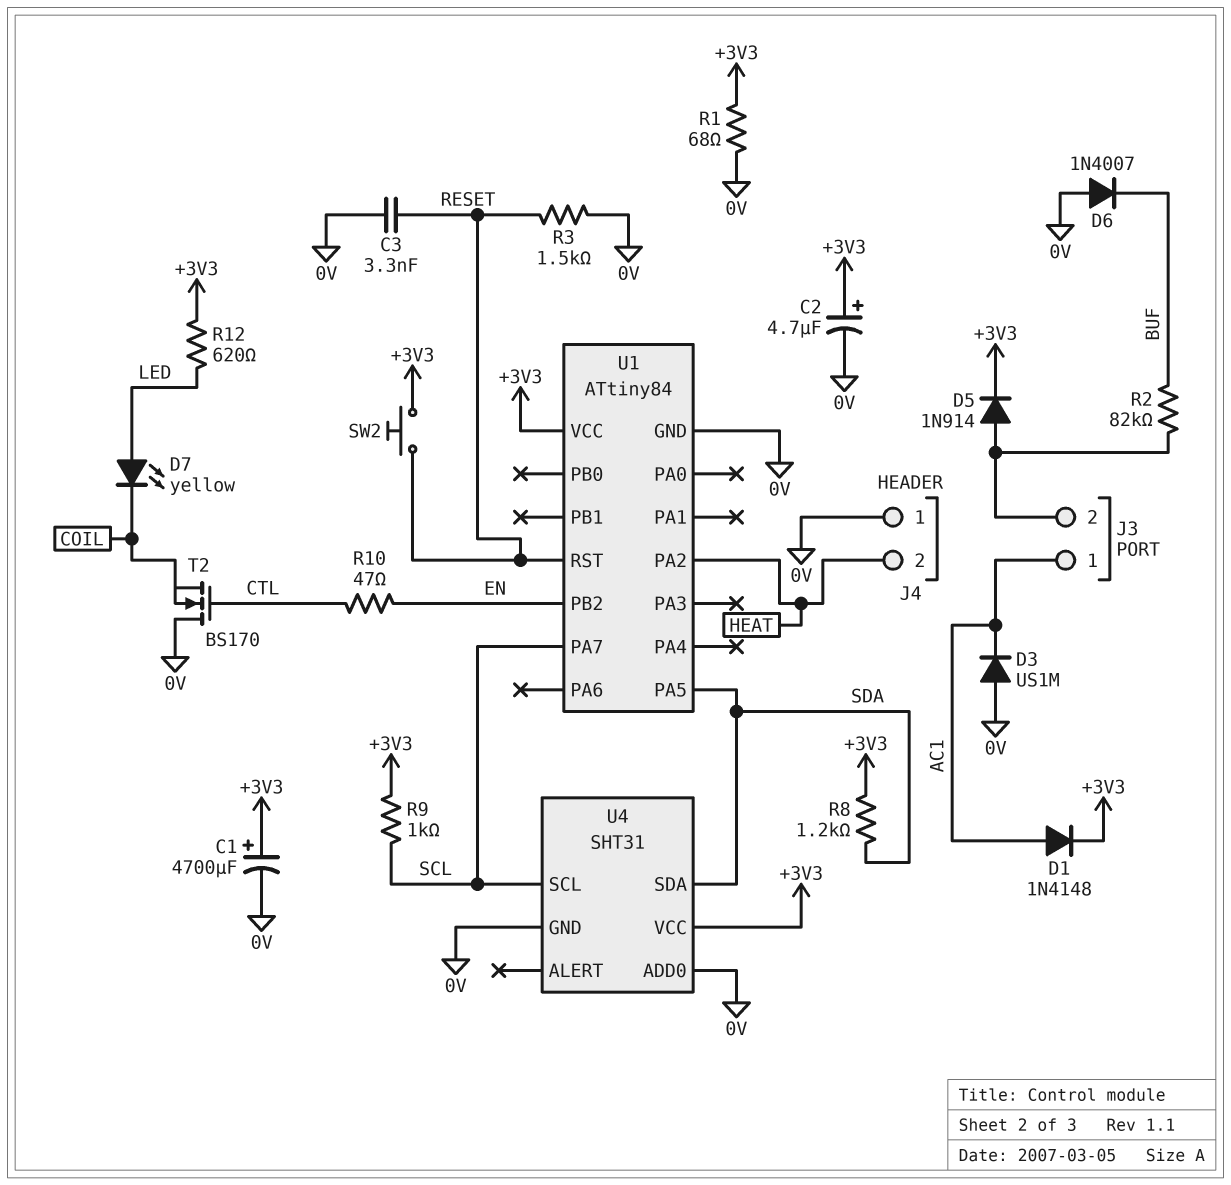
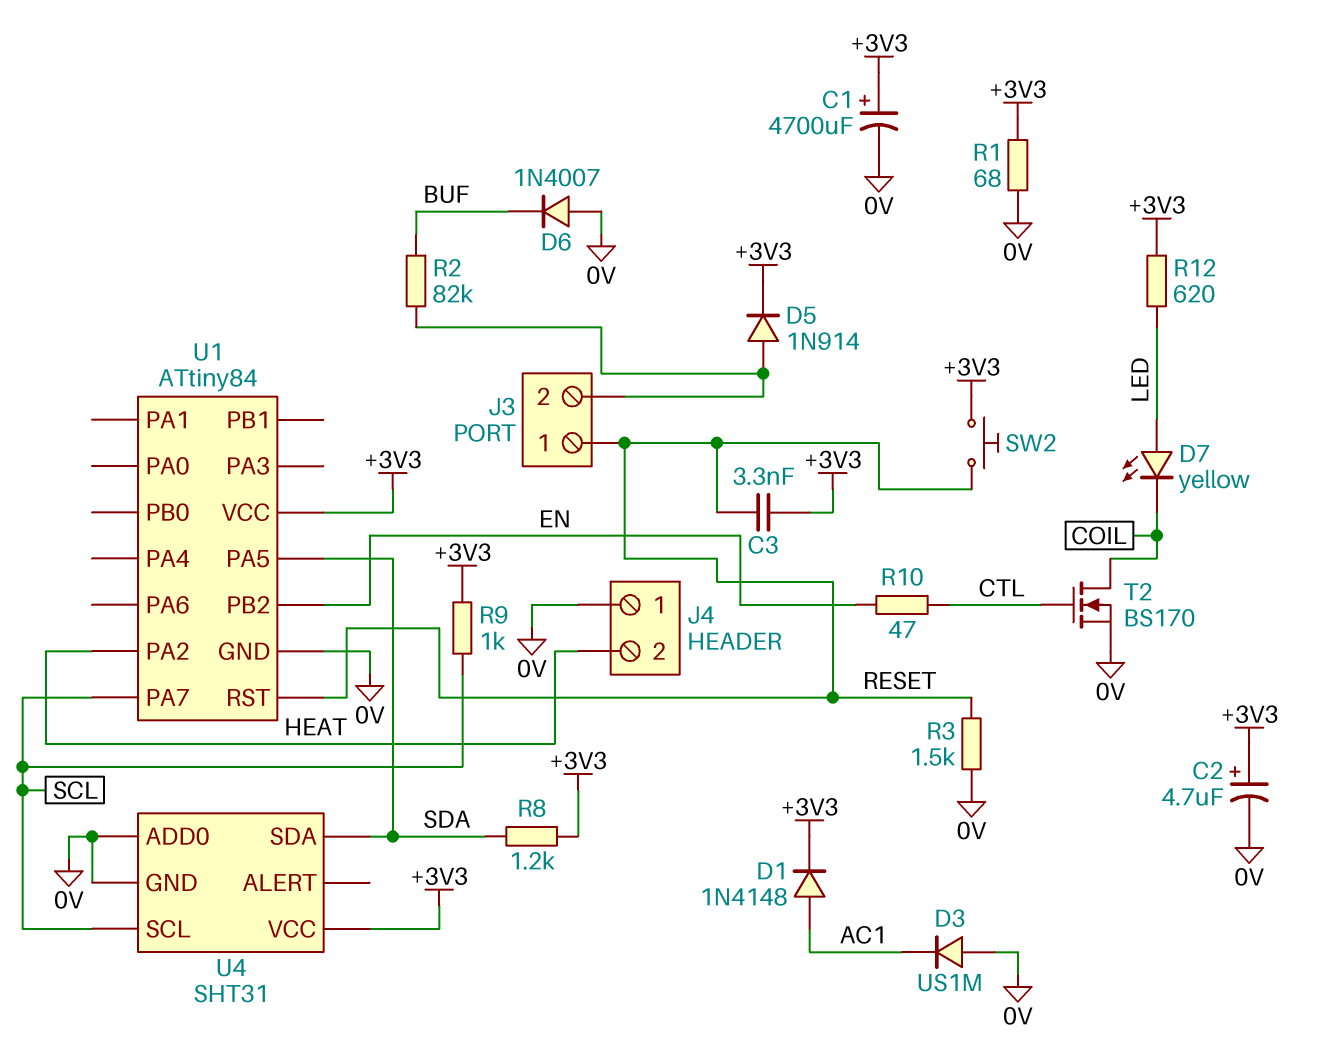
C3: 3.3nF (0V, RESET) -> 3.3nF (+3V3, RESET)
J3 pin 1: AC1 -> RESET
T2: NMOS BS170 (G CTL, D 0V, S COIL) -> NMOS BS170 (G CTL, D COIL, S 0V)

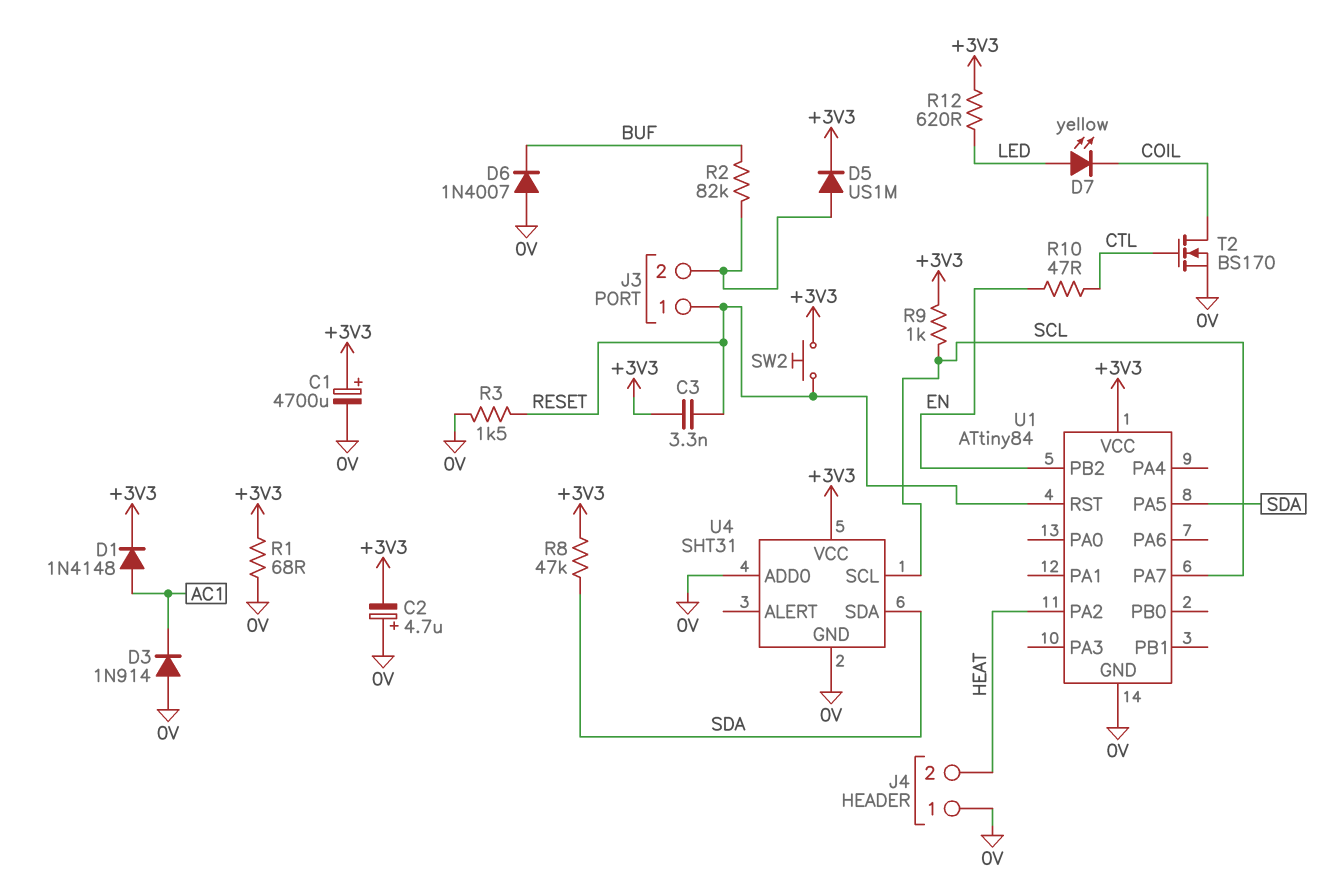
C2: 4.7uF (plus +3V3, minus 0V) -> 4.7uF (plus 0V, minus +3V3)
D3: diode US1M (A 0V, K AC1) -> diode 1N914 (A 0V, K AC1)
D5: diode 1N914 (A J3/2, K +3V3) -> diode US1M (A J3/2, K +3V3)
R8: 1.2k (+3V3, SDA) -> 47k (+3V3, SDA)

